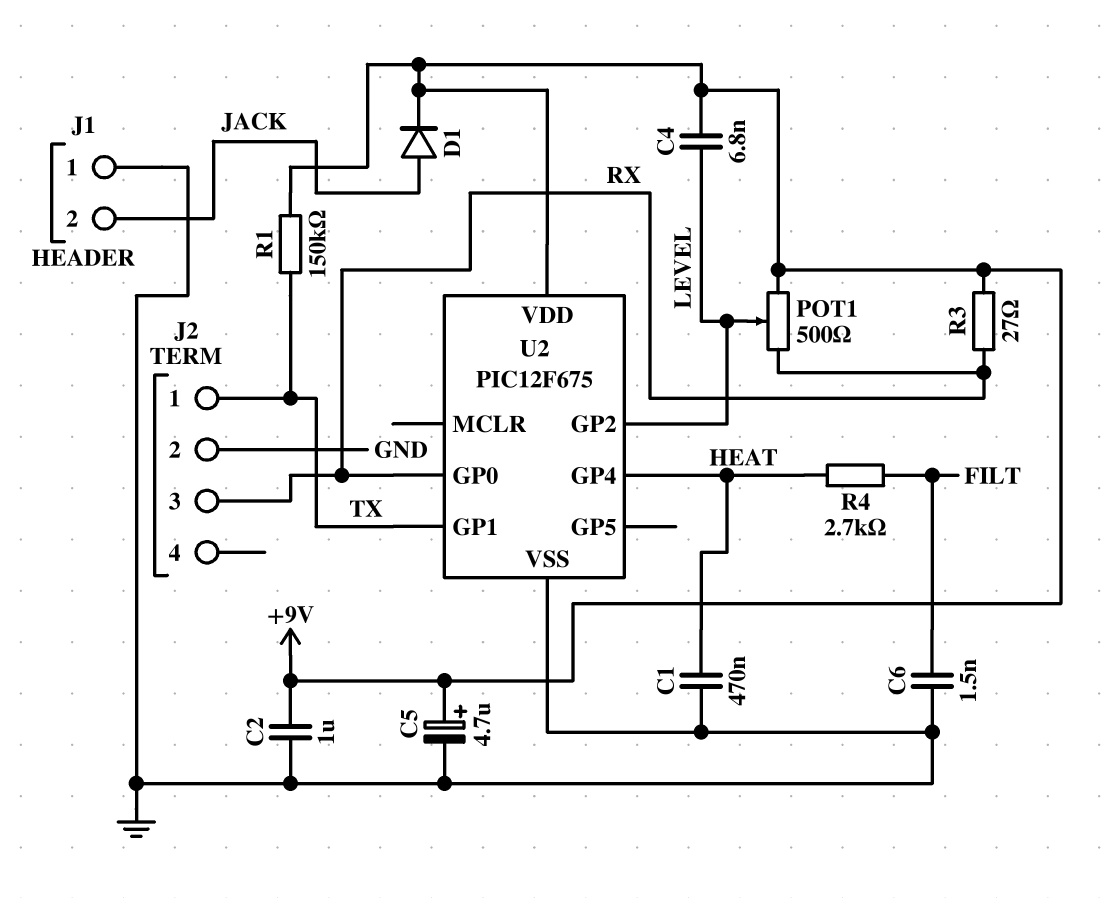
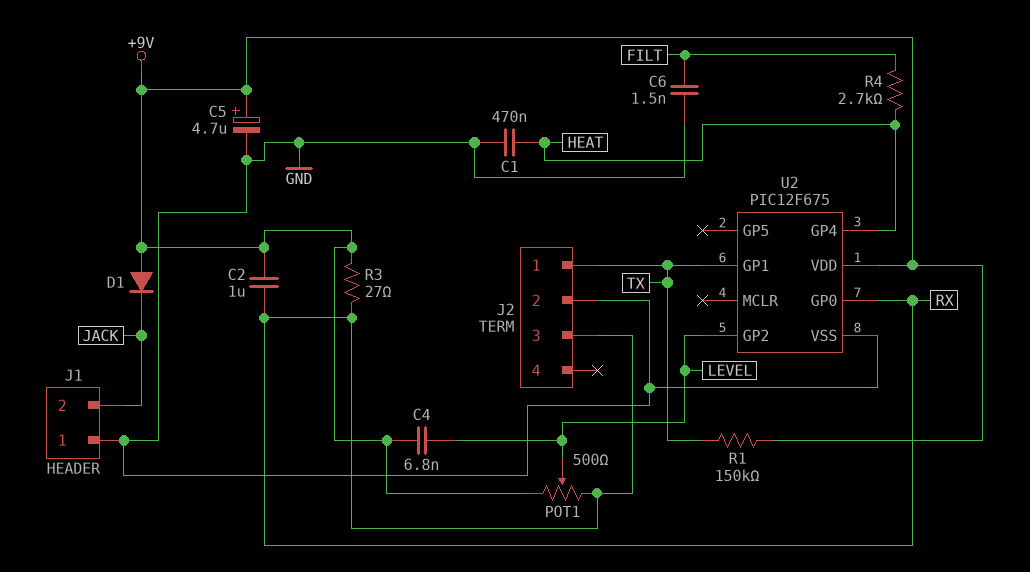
C2: 1uF (+9V, GND) -> 1uF (+9V, RX)
D1: diode (A JACK, K +9V) -> diode (A +9V, K JACK)

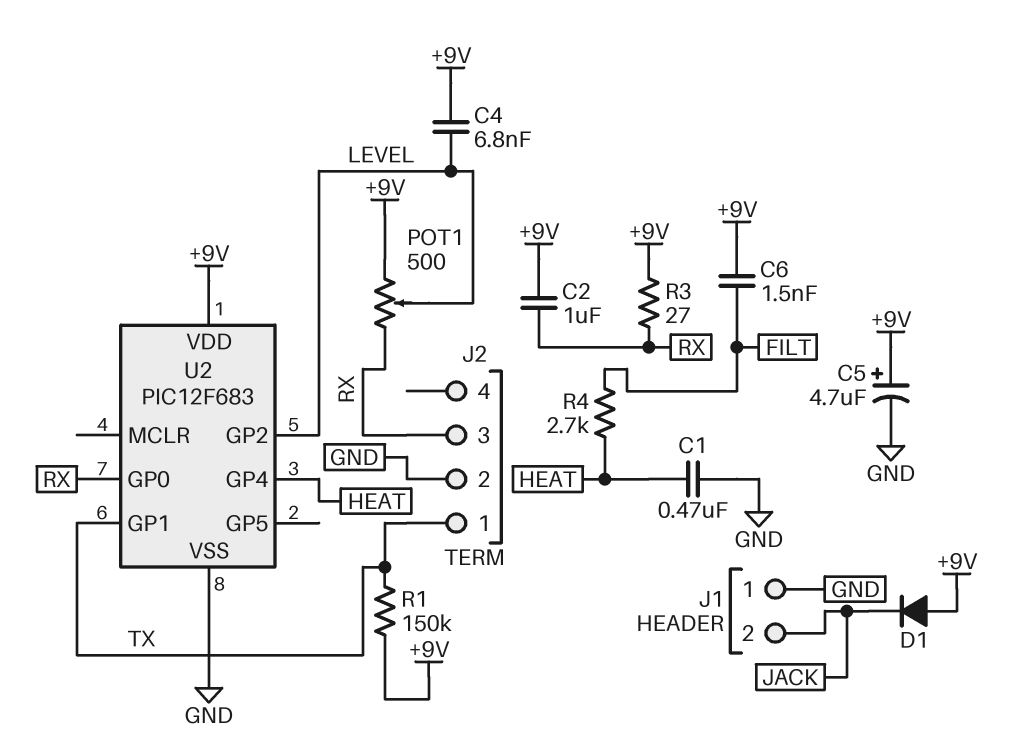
C6: 1.5nF (FILT, GND) -> 1.5nF (+9V, FILT)
U2: PIC12F675 -> PIC12F683

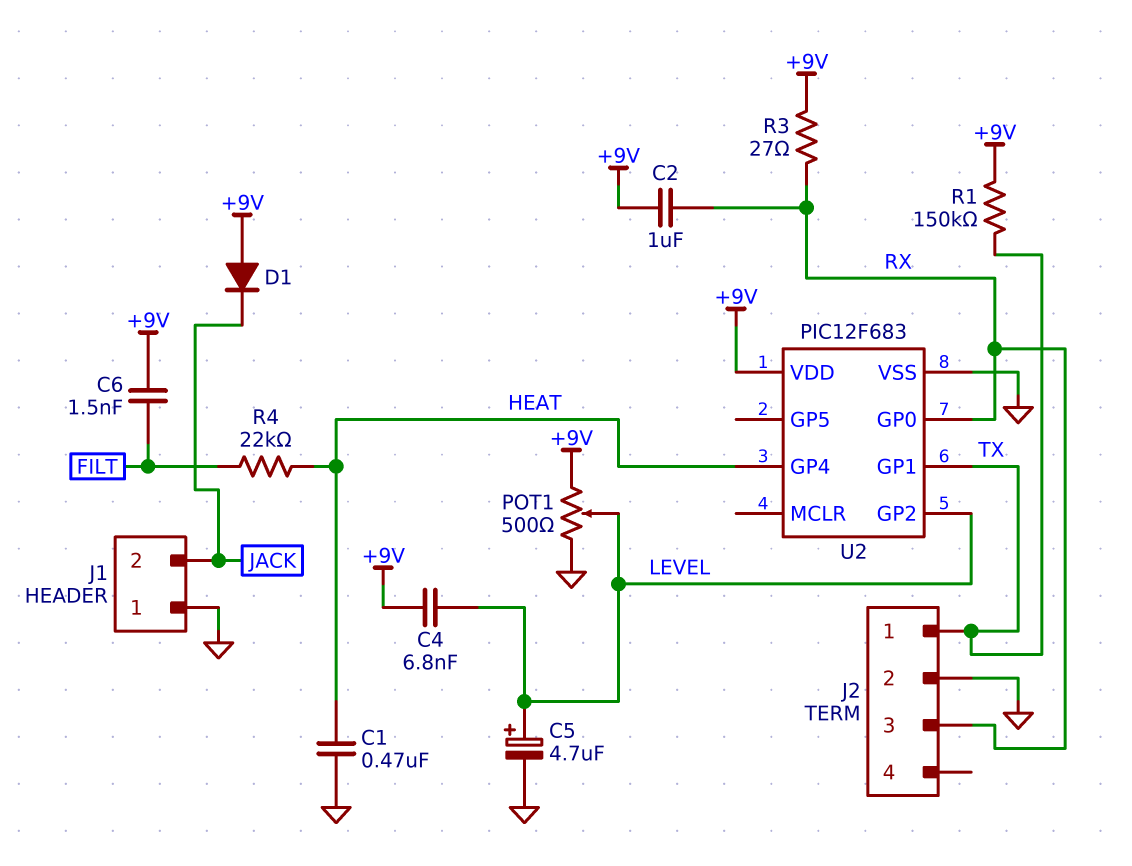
C5: 4.7uF (plus +9V, minus GND) -> 4.7uF (plus LEVEL, minus GND)
POT1: 500 (+9V, RX, wiper LEVEL) -> 500 (+9V, GND, wiper LEVEL)
R4: 2.7k (FILT, HEAT) -> 22k (FILT, HEAT)

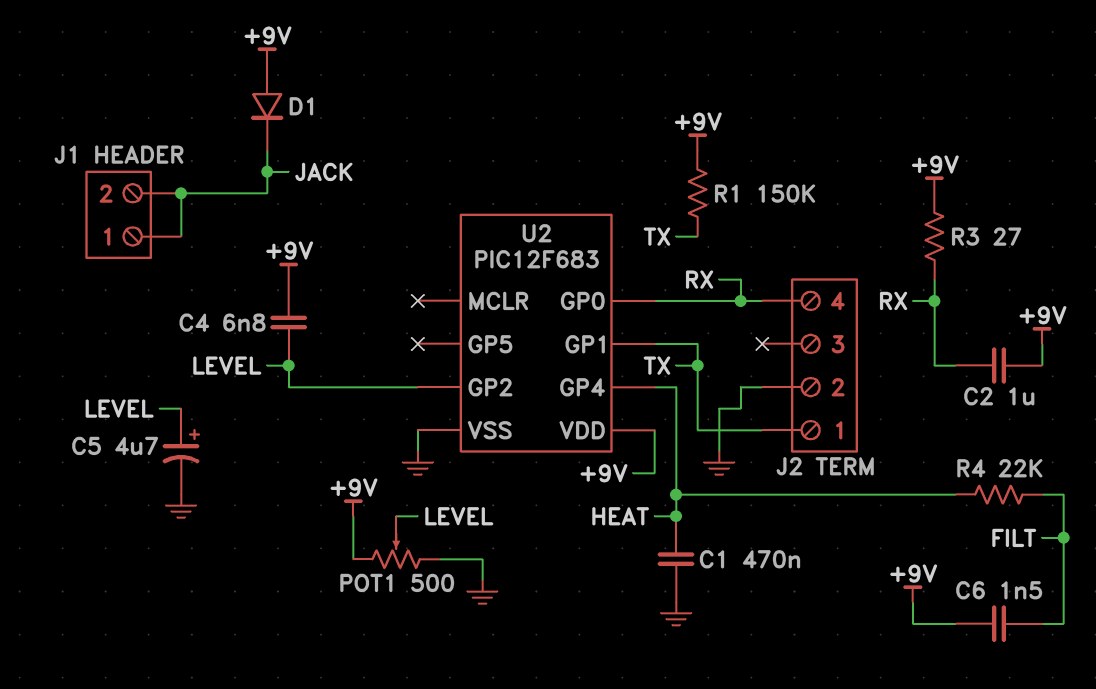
J1 pin 1: GND -> JACK
J2 pin 3: RX -> none
J2 pin 4: none -> RX

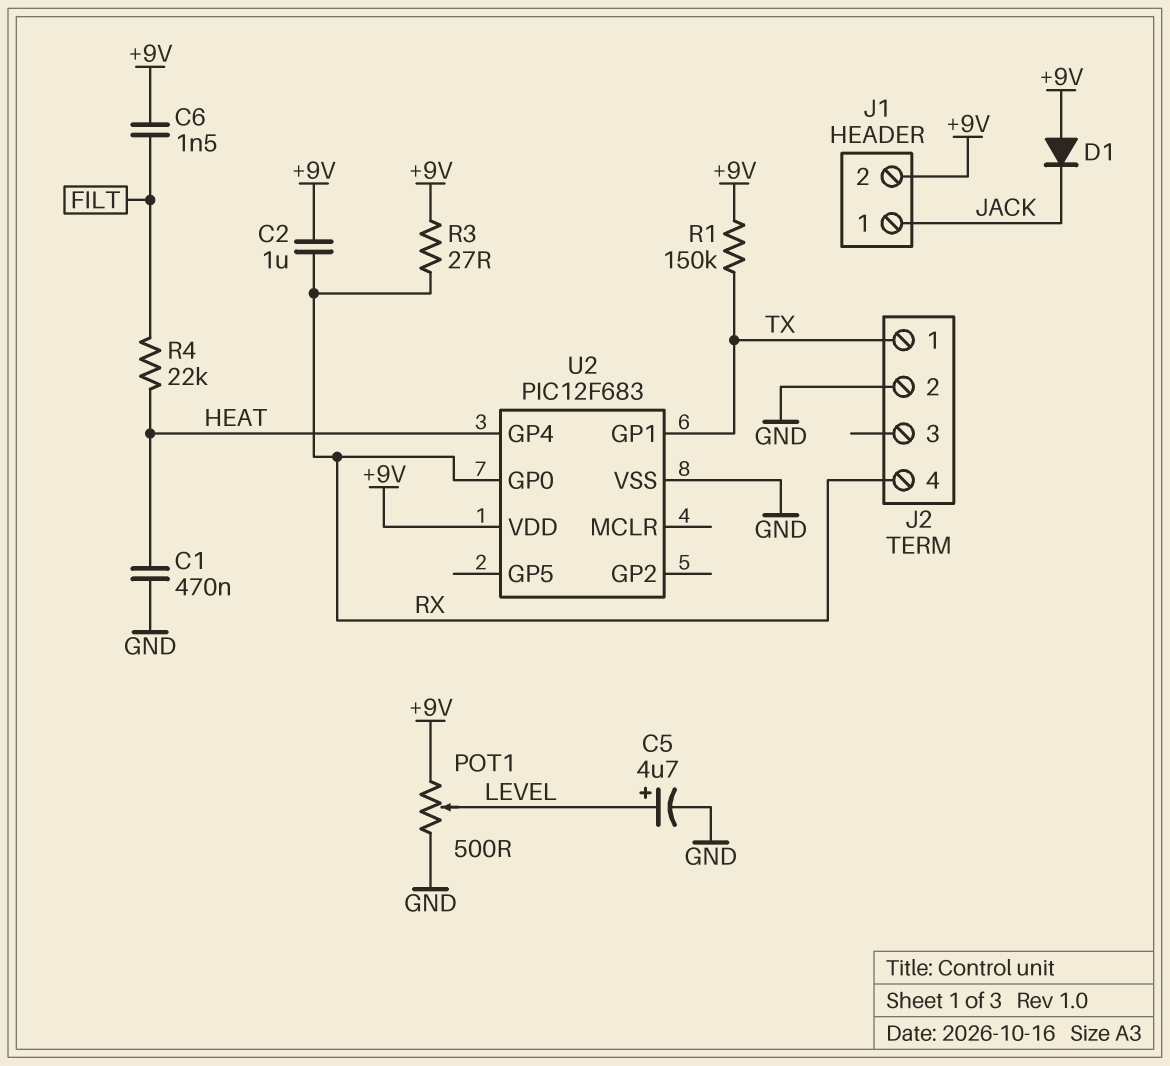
C4: 6.8nF (+9V, LEVEL) -> none
J1 pin 2: JACK -> +9V
U2 pin GP2: LEVEL -> none

